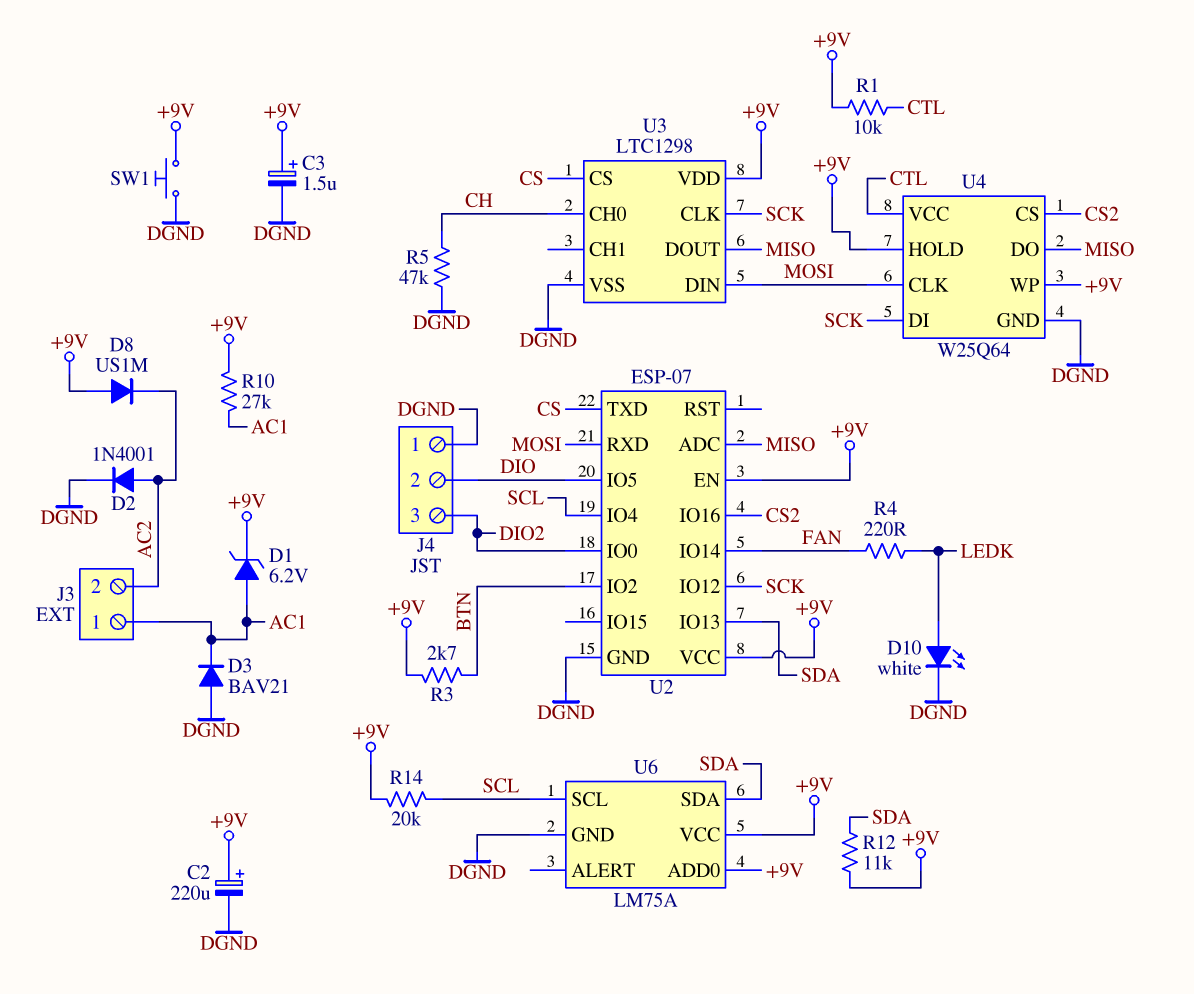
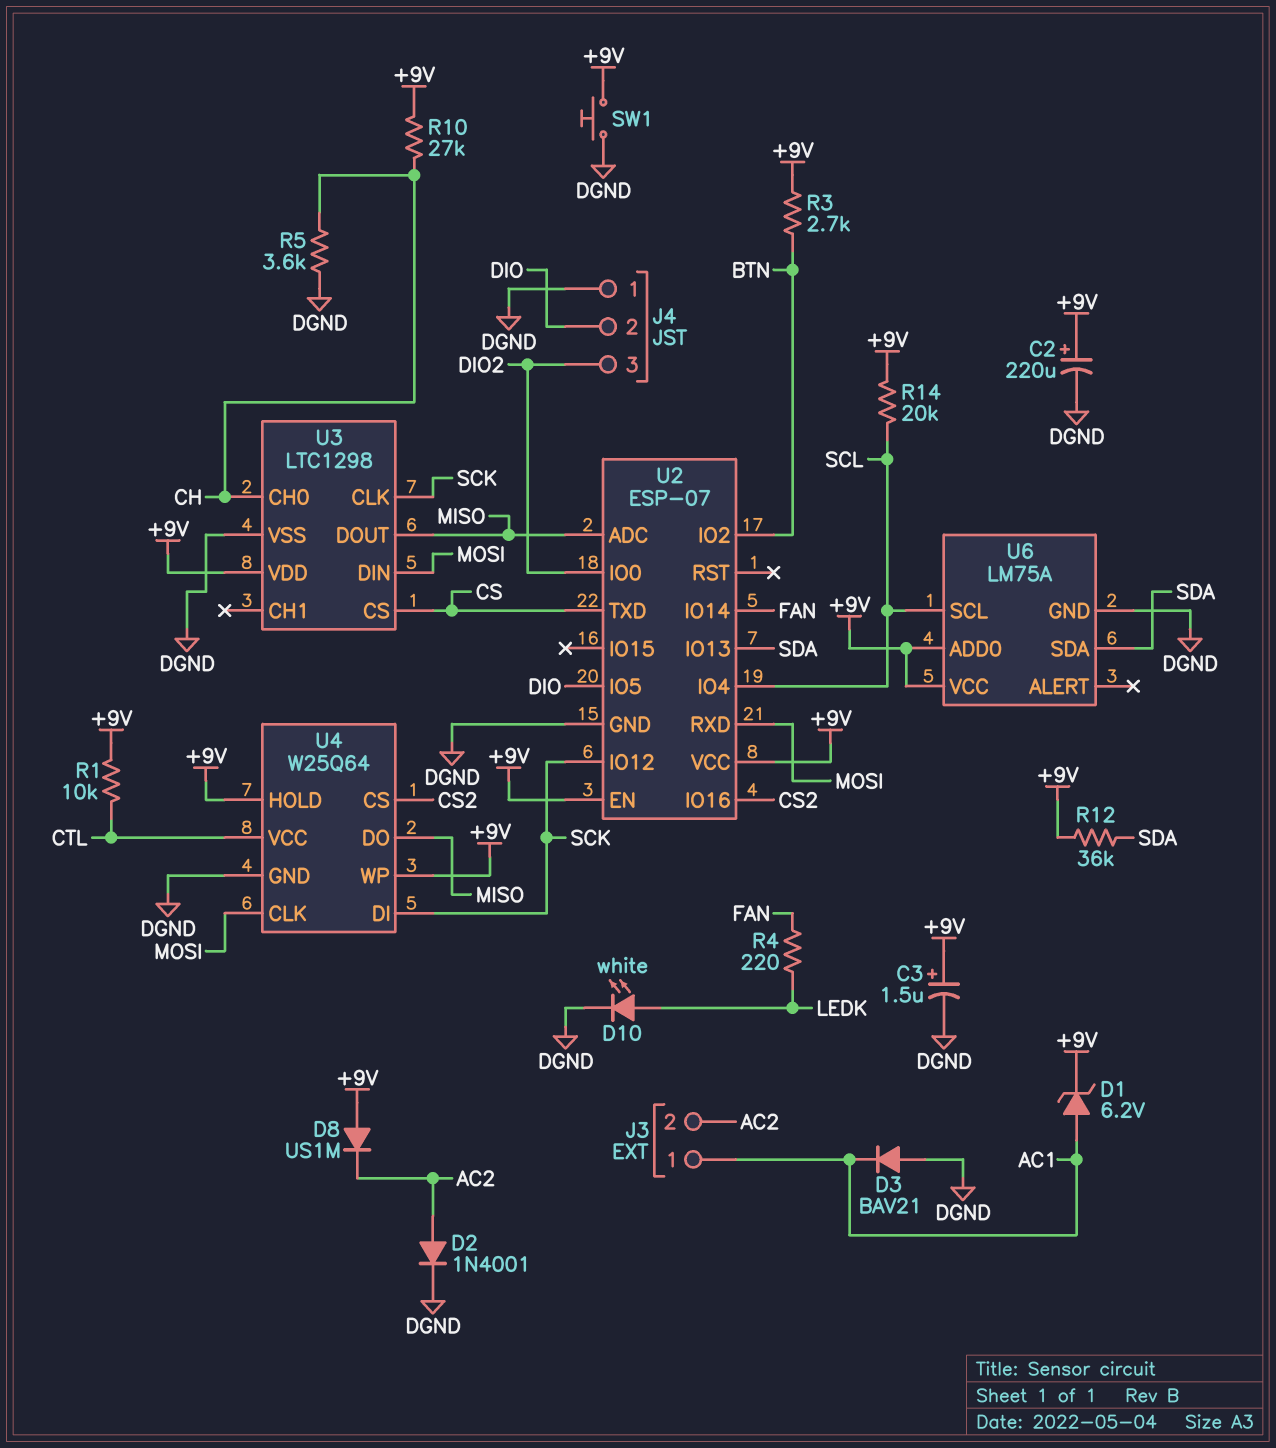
R5: 47k (CH, DGND) -> 3.6k (CH, DGND)
R10: 27k (+9V, AC1) -> 27k (+9V, CH)
R12: 11k (+9V, SDA) -> 36k (+9V, SDA)

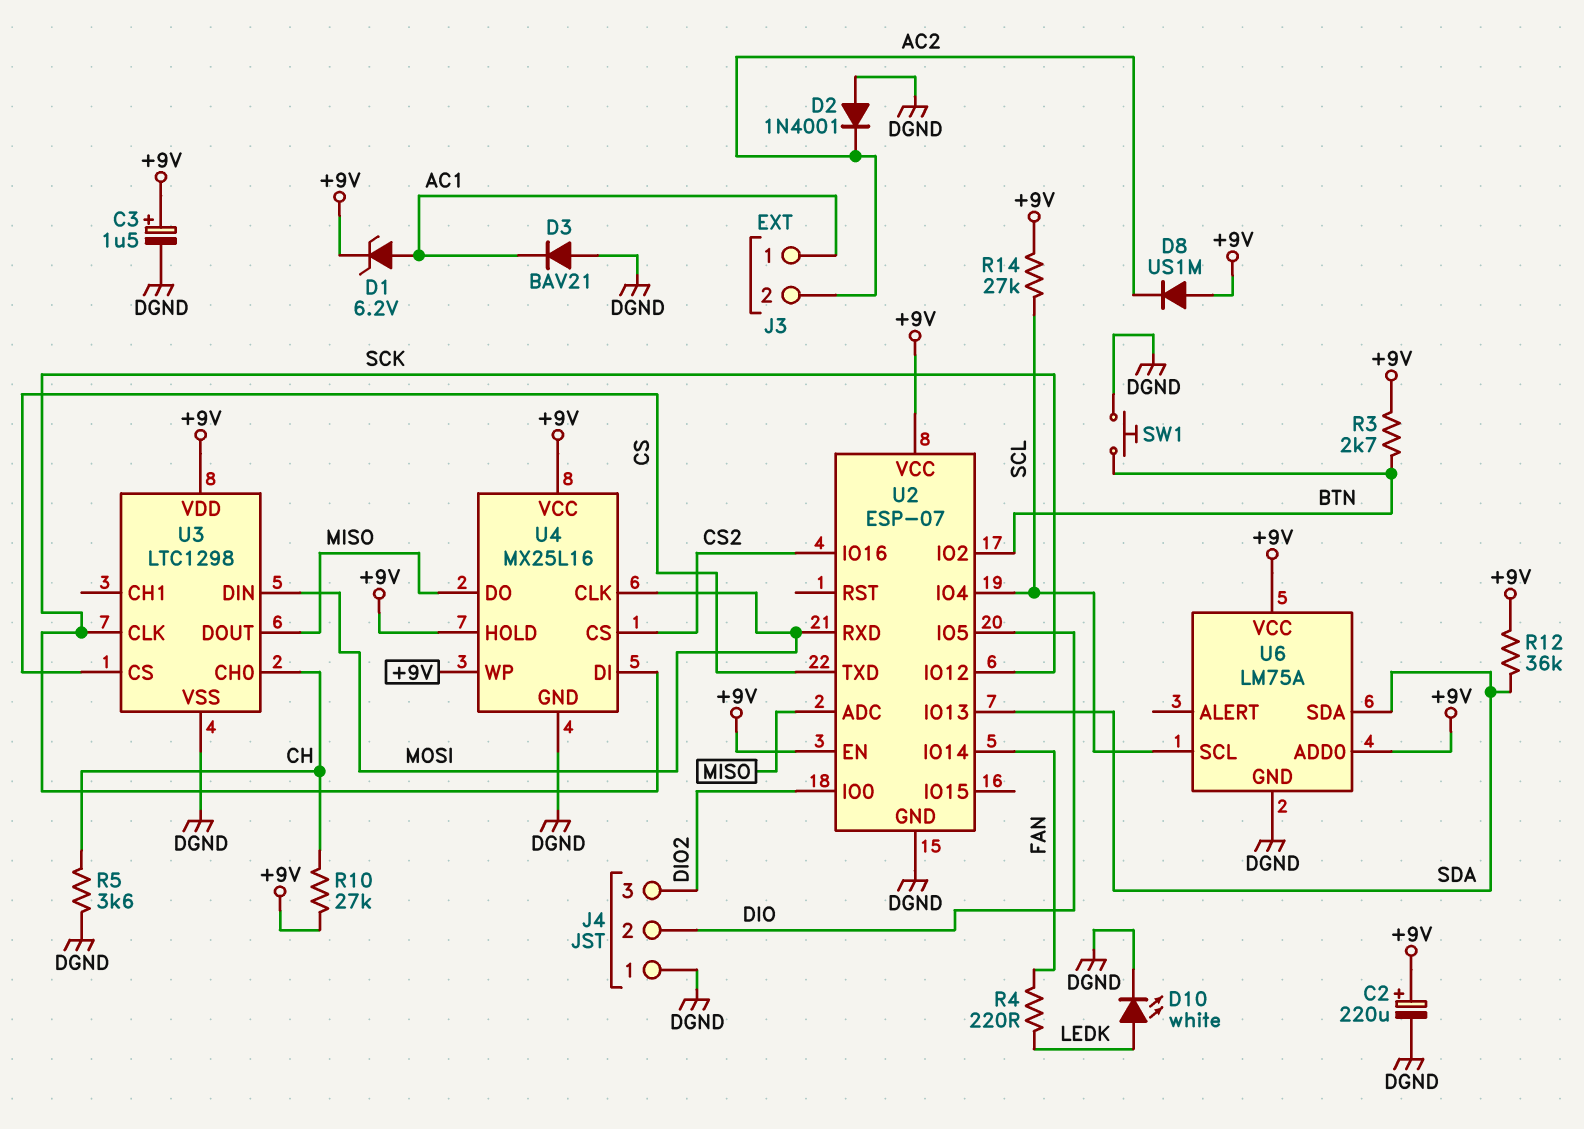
D2: diode 1N4001 (A AC2, K DGND) -> diode 1N4001 (A DGND, K AC2)
R1: 10k (+9V, CTL) -> none
R14: 20k (+9V, SCL) -> 27k (+9V, SCL)
SW1: button (+9V, DGND) -> button (BTN, DGND)
U4: W25Q64 -> MX25L16
U4 pin VCC: CTL -> +9V

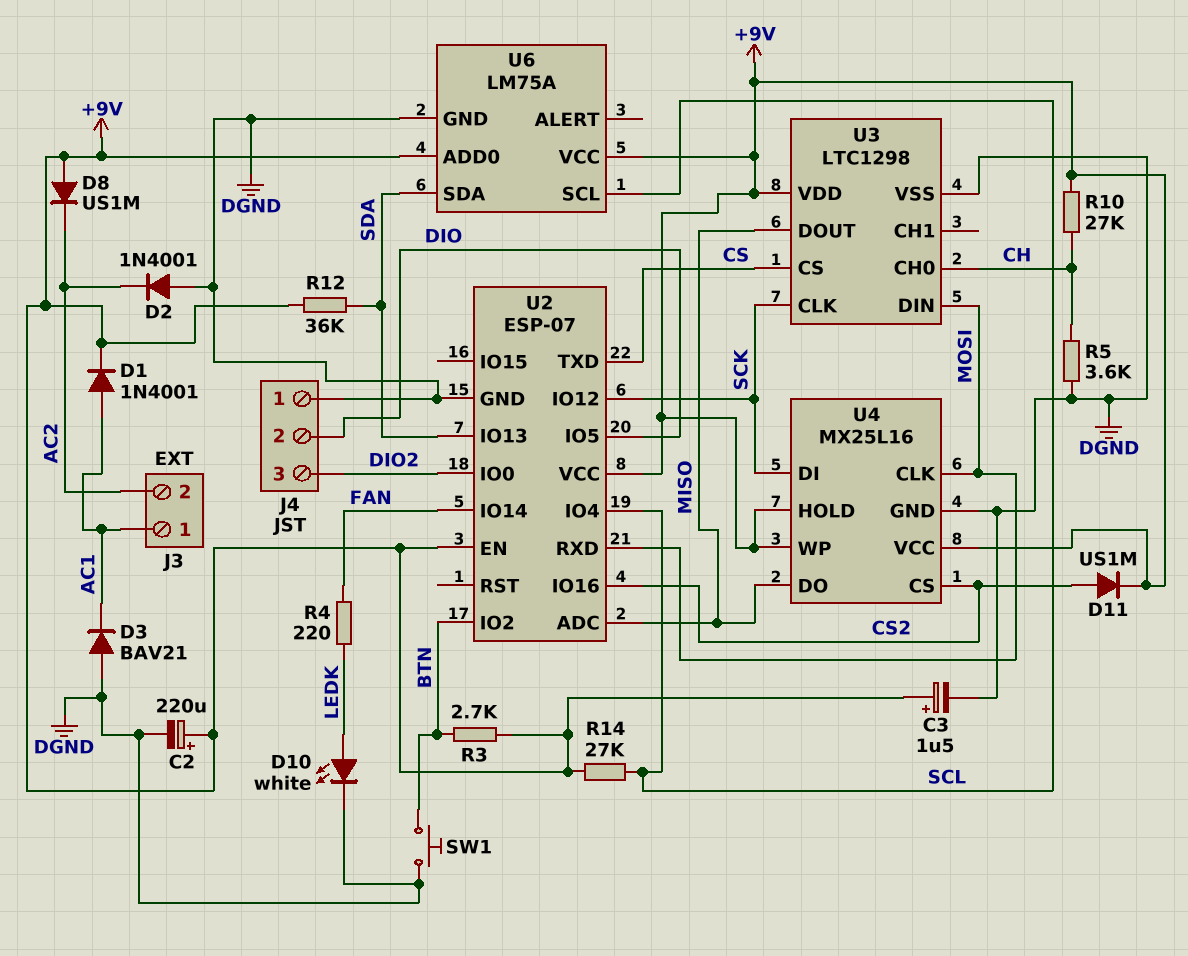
D1: zener 6.2V (A AC1, K +9V) -> diode 1N4001 (A AC1, K +9V)
D11: none -> diode US1M (A CS2, K +9V)

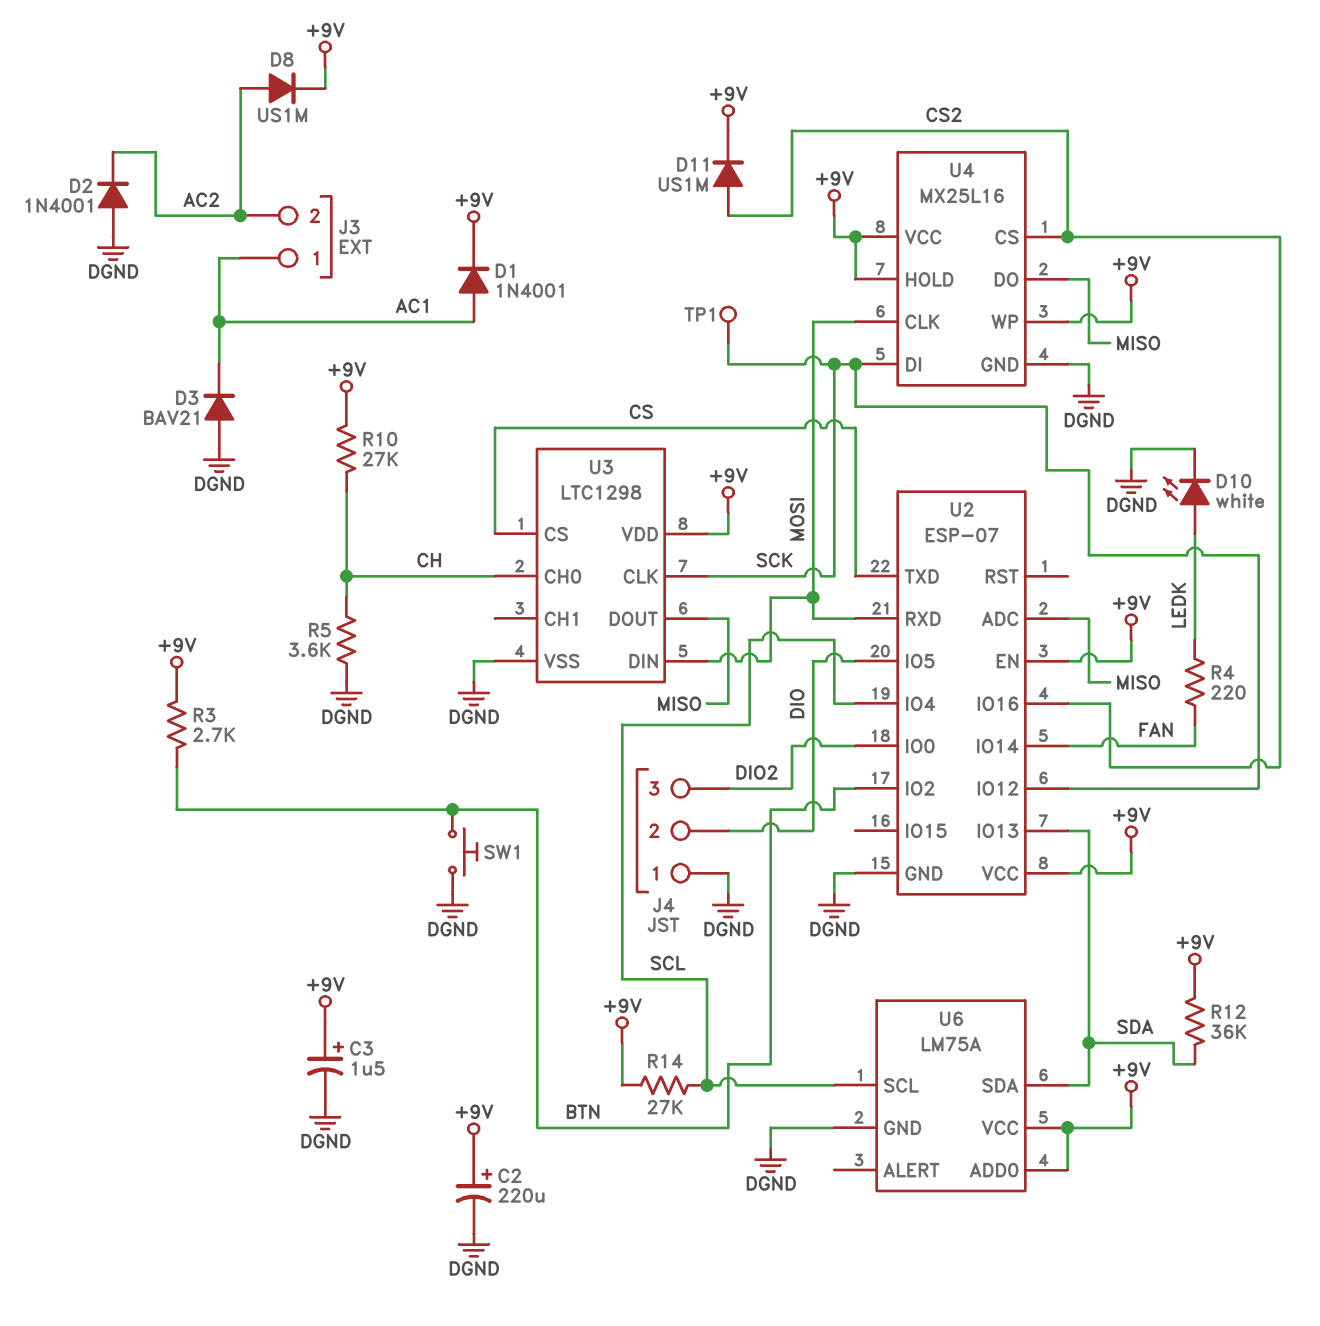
D8: diode US1M (A +9V, K AC2) -> diode US1M (A AC2, K +9V)
TP1: none -> test point (SCK)

